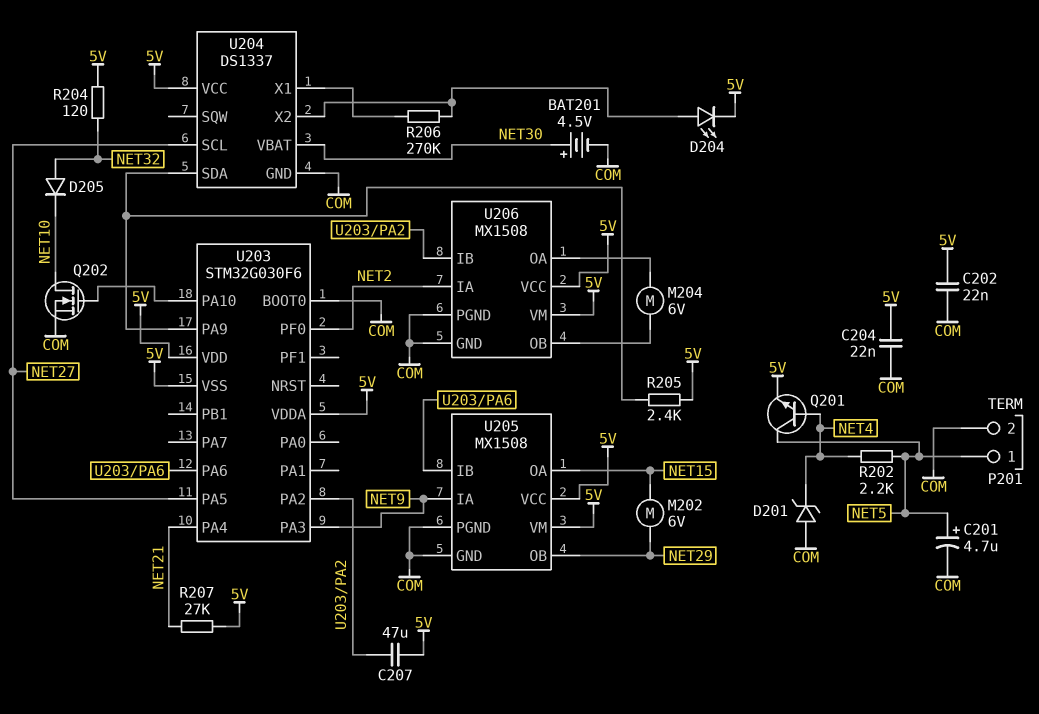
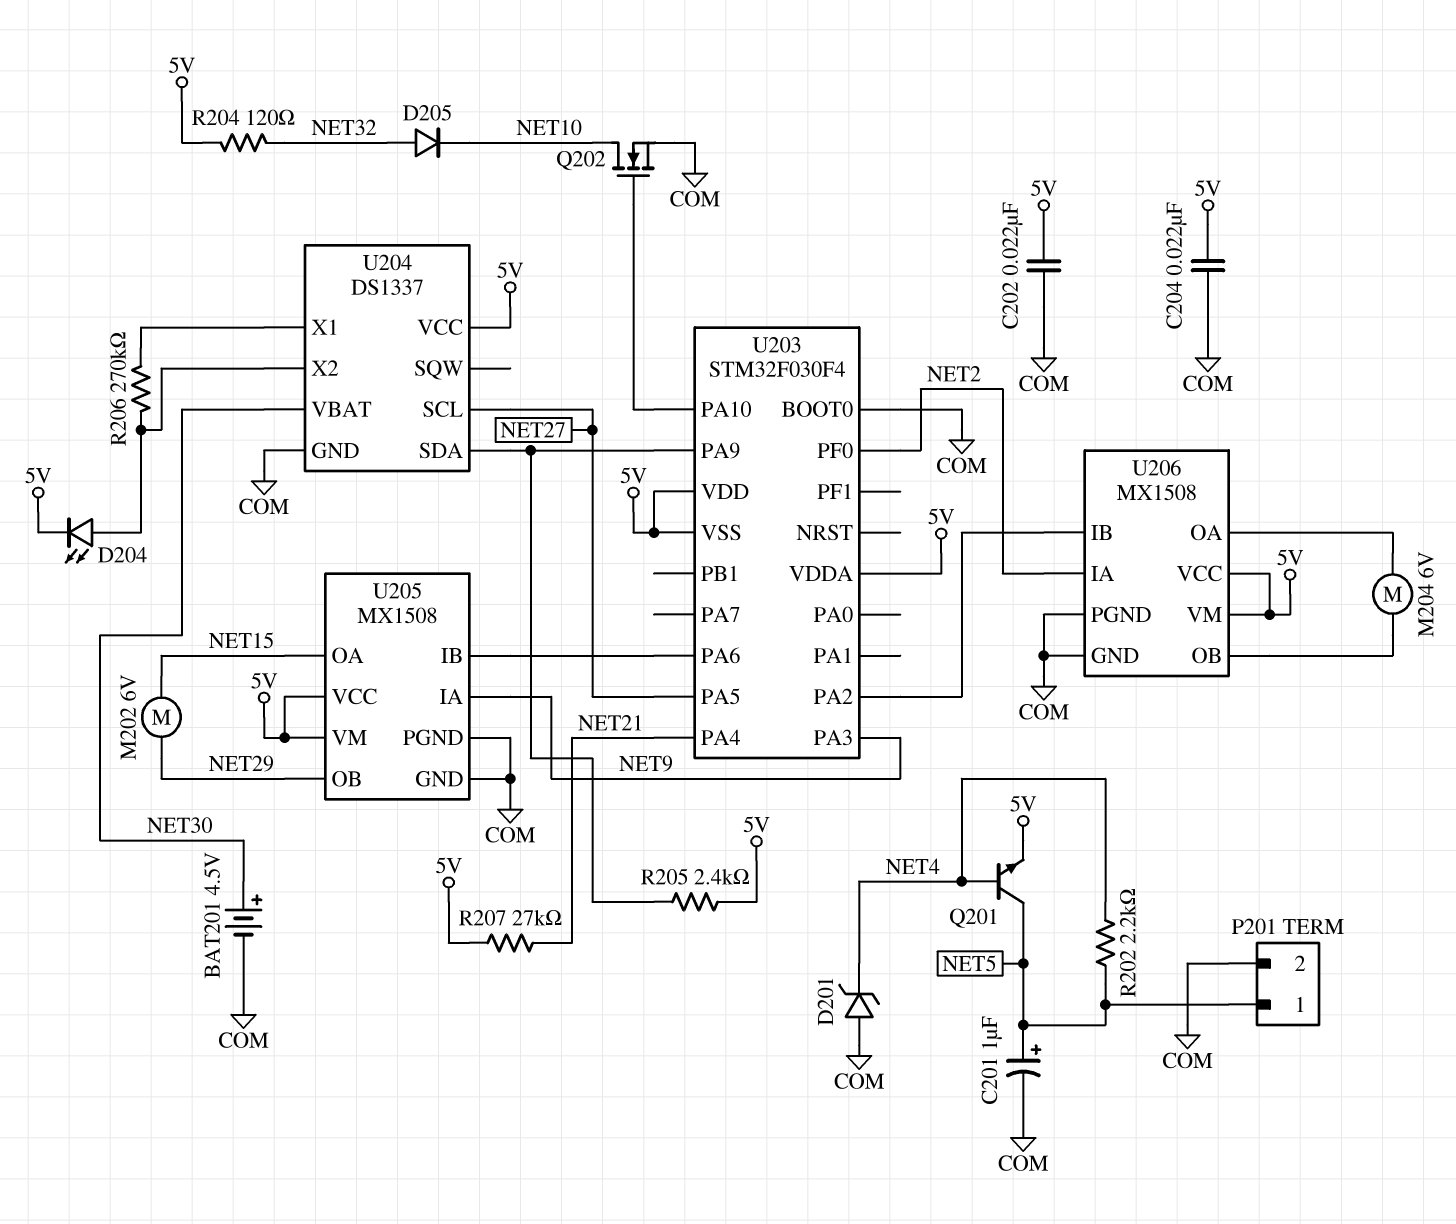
C201: 4.7uF (plus NET5, minus COM) -> 1uF (plus NET5, minus COM)
C207: 47uF (5V, U203/PA2) -> none
U203: STM32G030F6 -> STM32F030F4

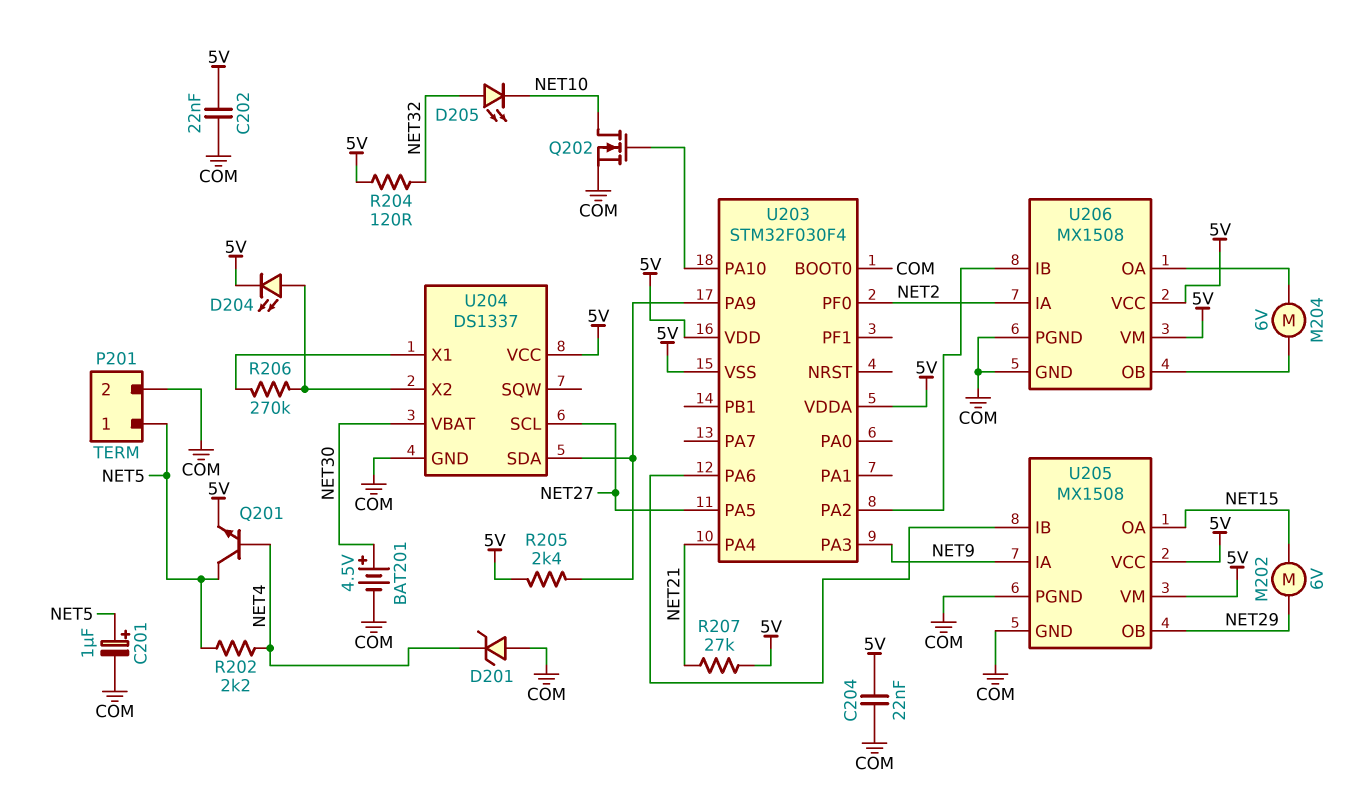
D205: diode (A NET32, K NET10) -> LED (A NET32, K NET10)

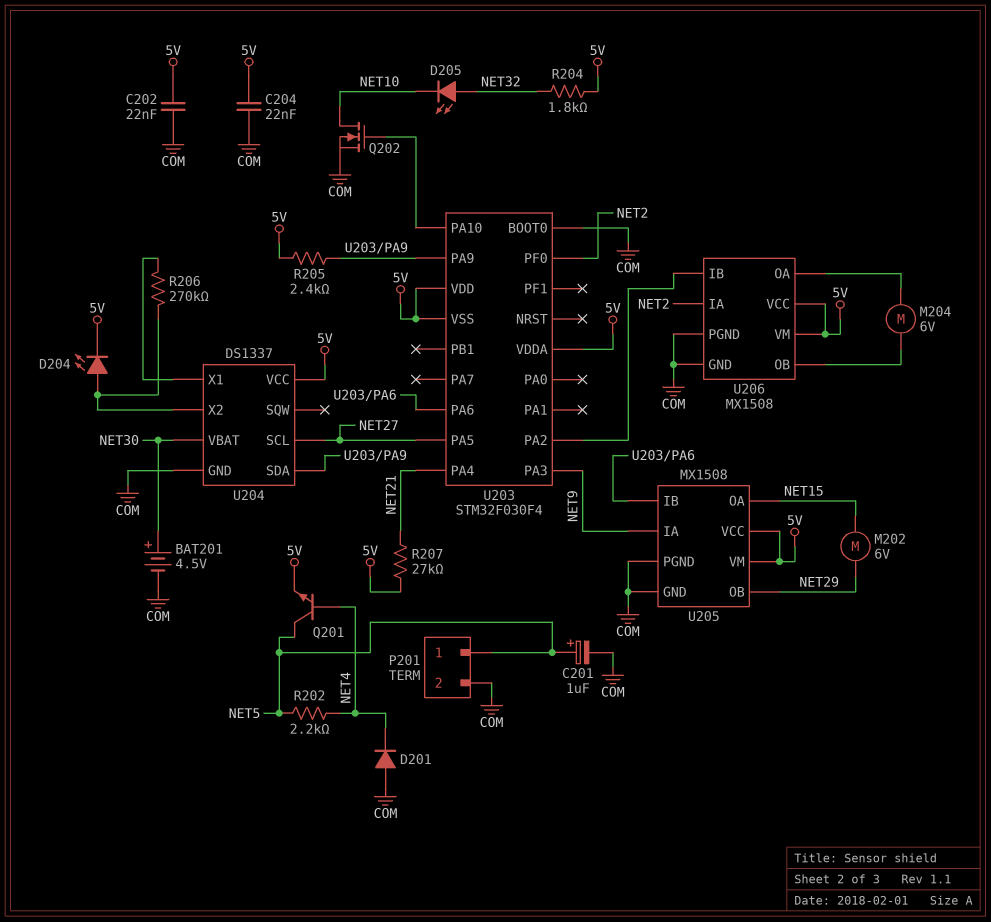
D201: zener (A COM, K NET4) -> diode (A COM, K NET4)
R204: 120 (5V, NET32) -> 1.8k (5V, NET32)

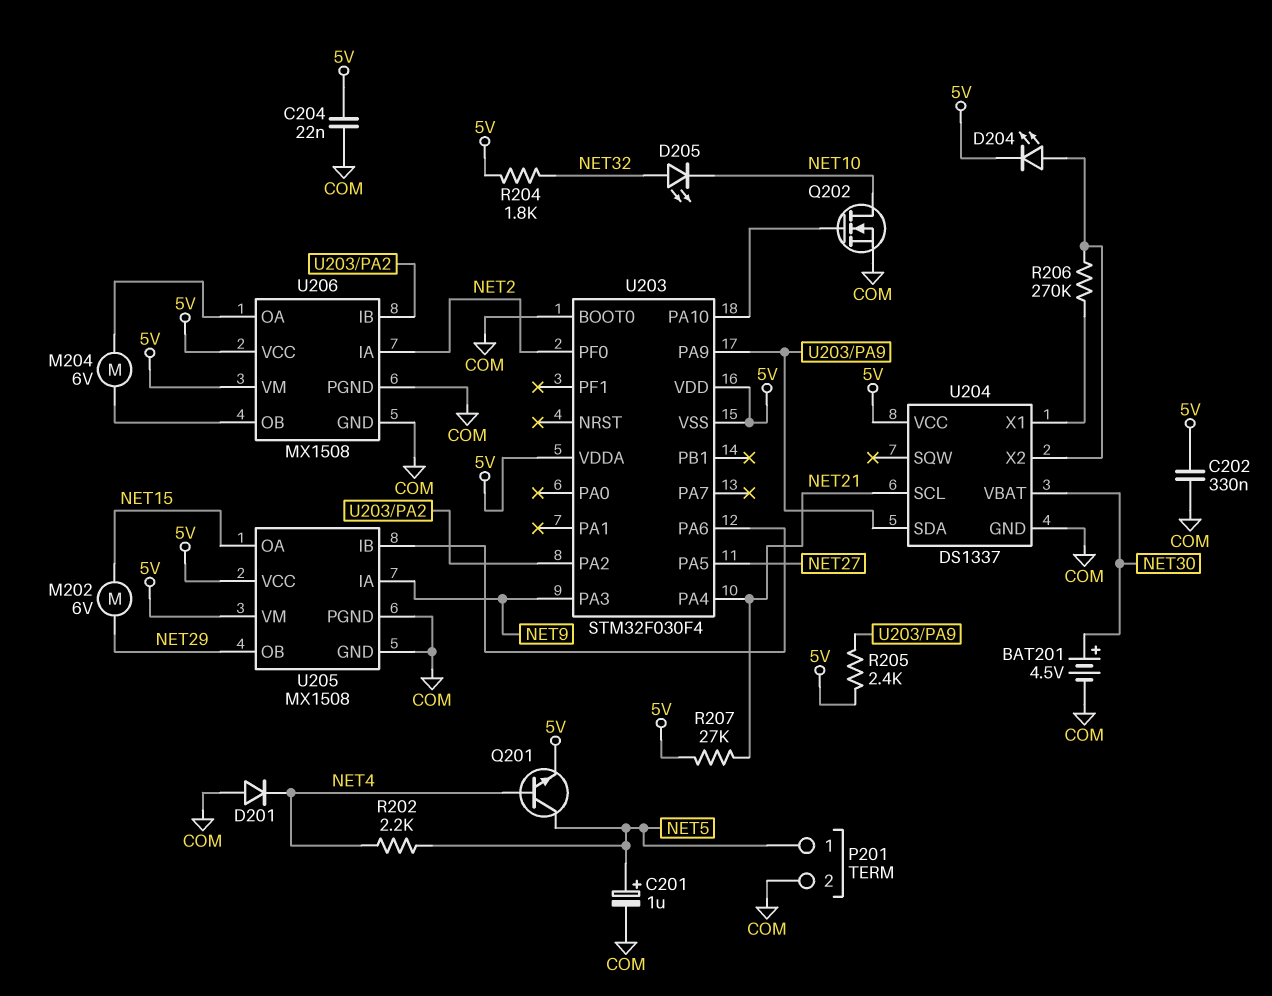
C202: 22nF (5V, COM) -> 330nF (5V, COM)
U204 pin SCL: NET27 -> NET21

